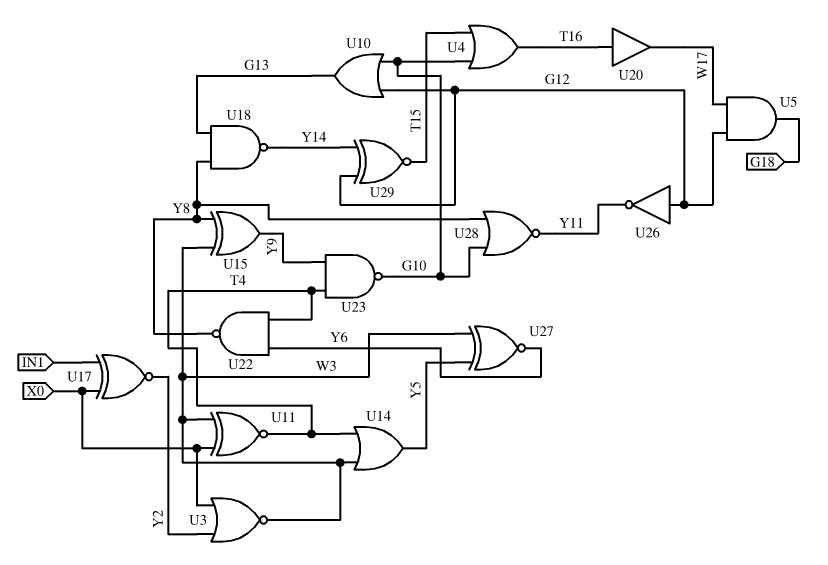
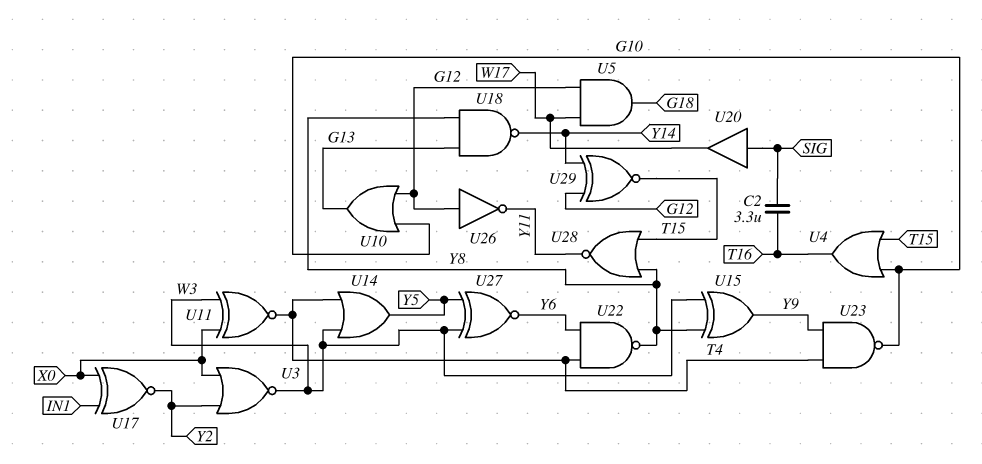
C2: none -> 3.3uF (SIG, T16)
U20: buffer (in T16, out W17) -> buffer (in SIG, out W17)
U28: NOR (in G10, in Y8, out Y11) -> NOR (in T15, in Y8, out Y11)

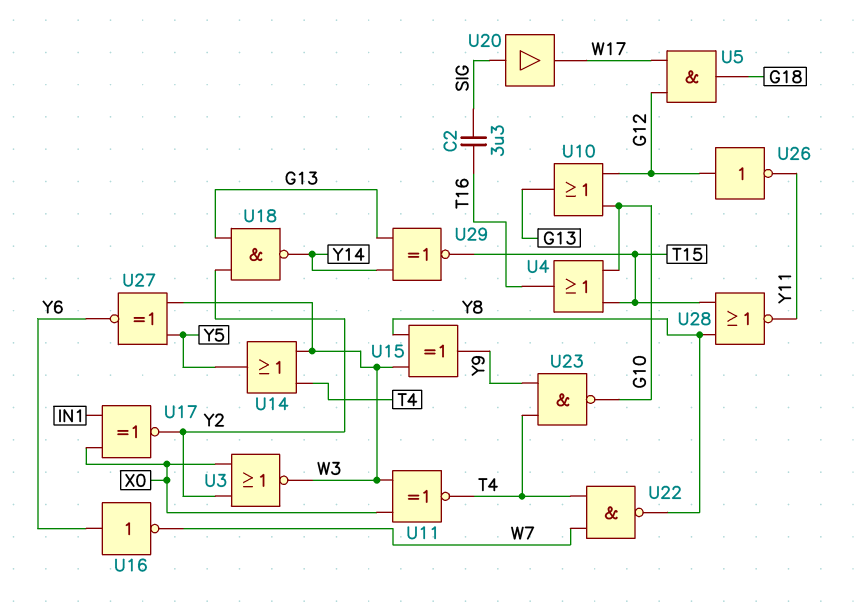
U16: none -> NOT (in Y6, out W7)
U18: NAND (in G13, in Y8, out Y14) -> NAND (in G13, in Y2, out Y14)
U22: NAND (in T4, in Y6, out Y8) -> NAND (in T4, in W7, out Y8)
U29: XNOR (in G12, in Y14, out T15) -> XNOR (in G13, in Y14, out T15)

